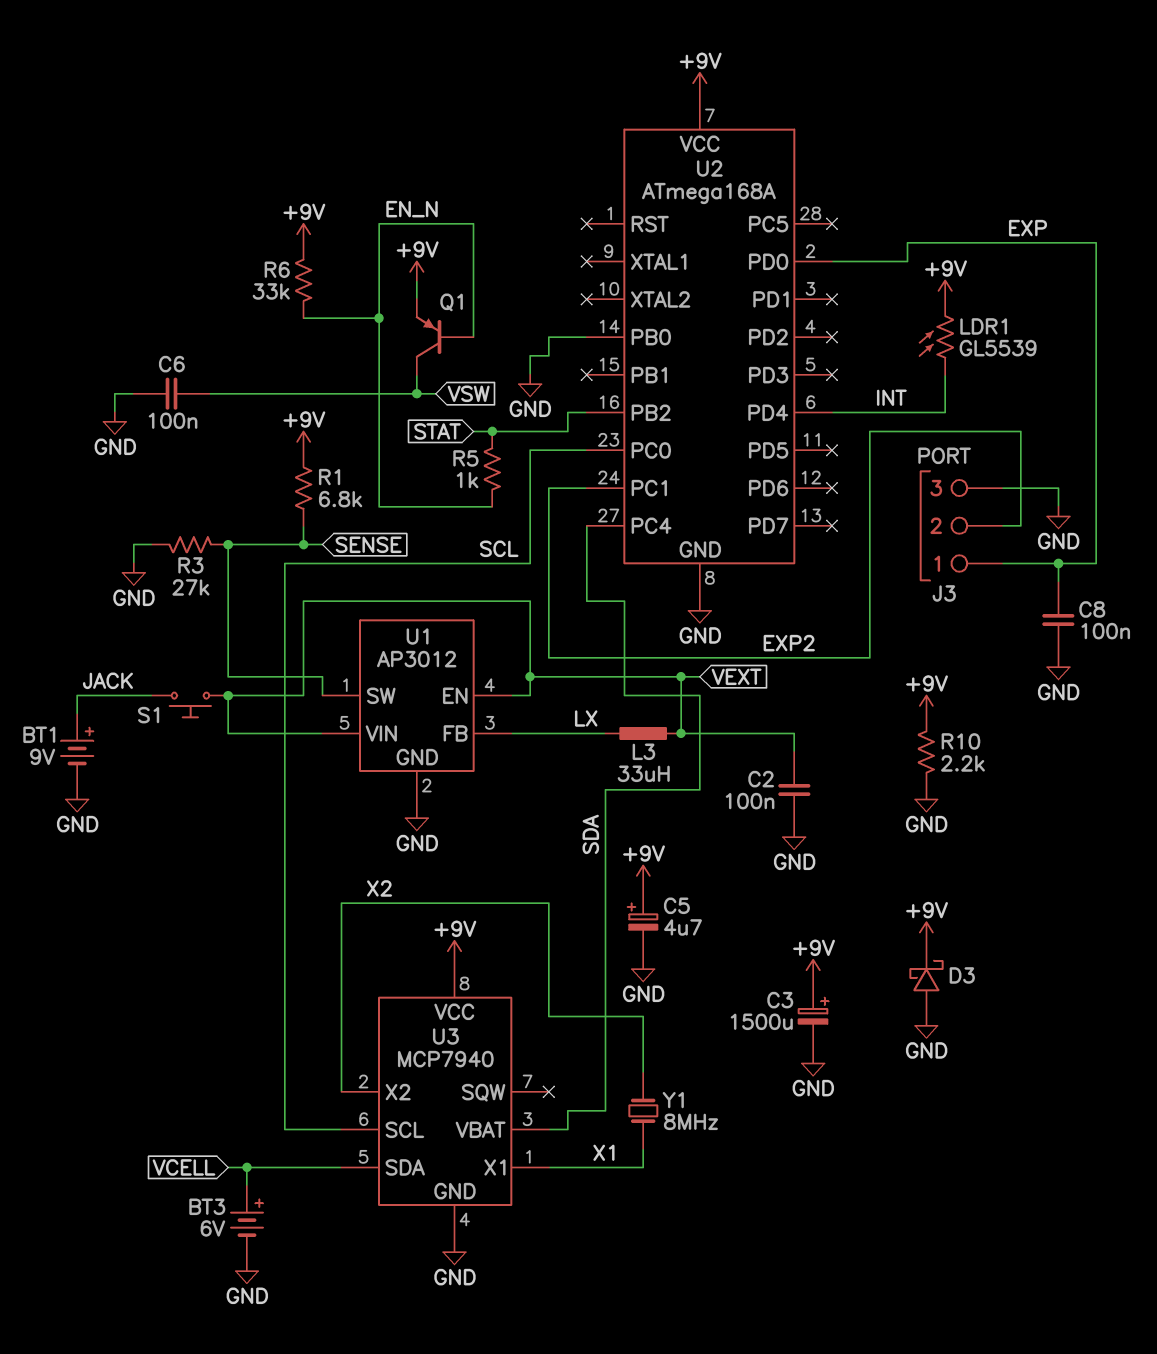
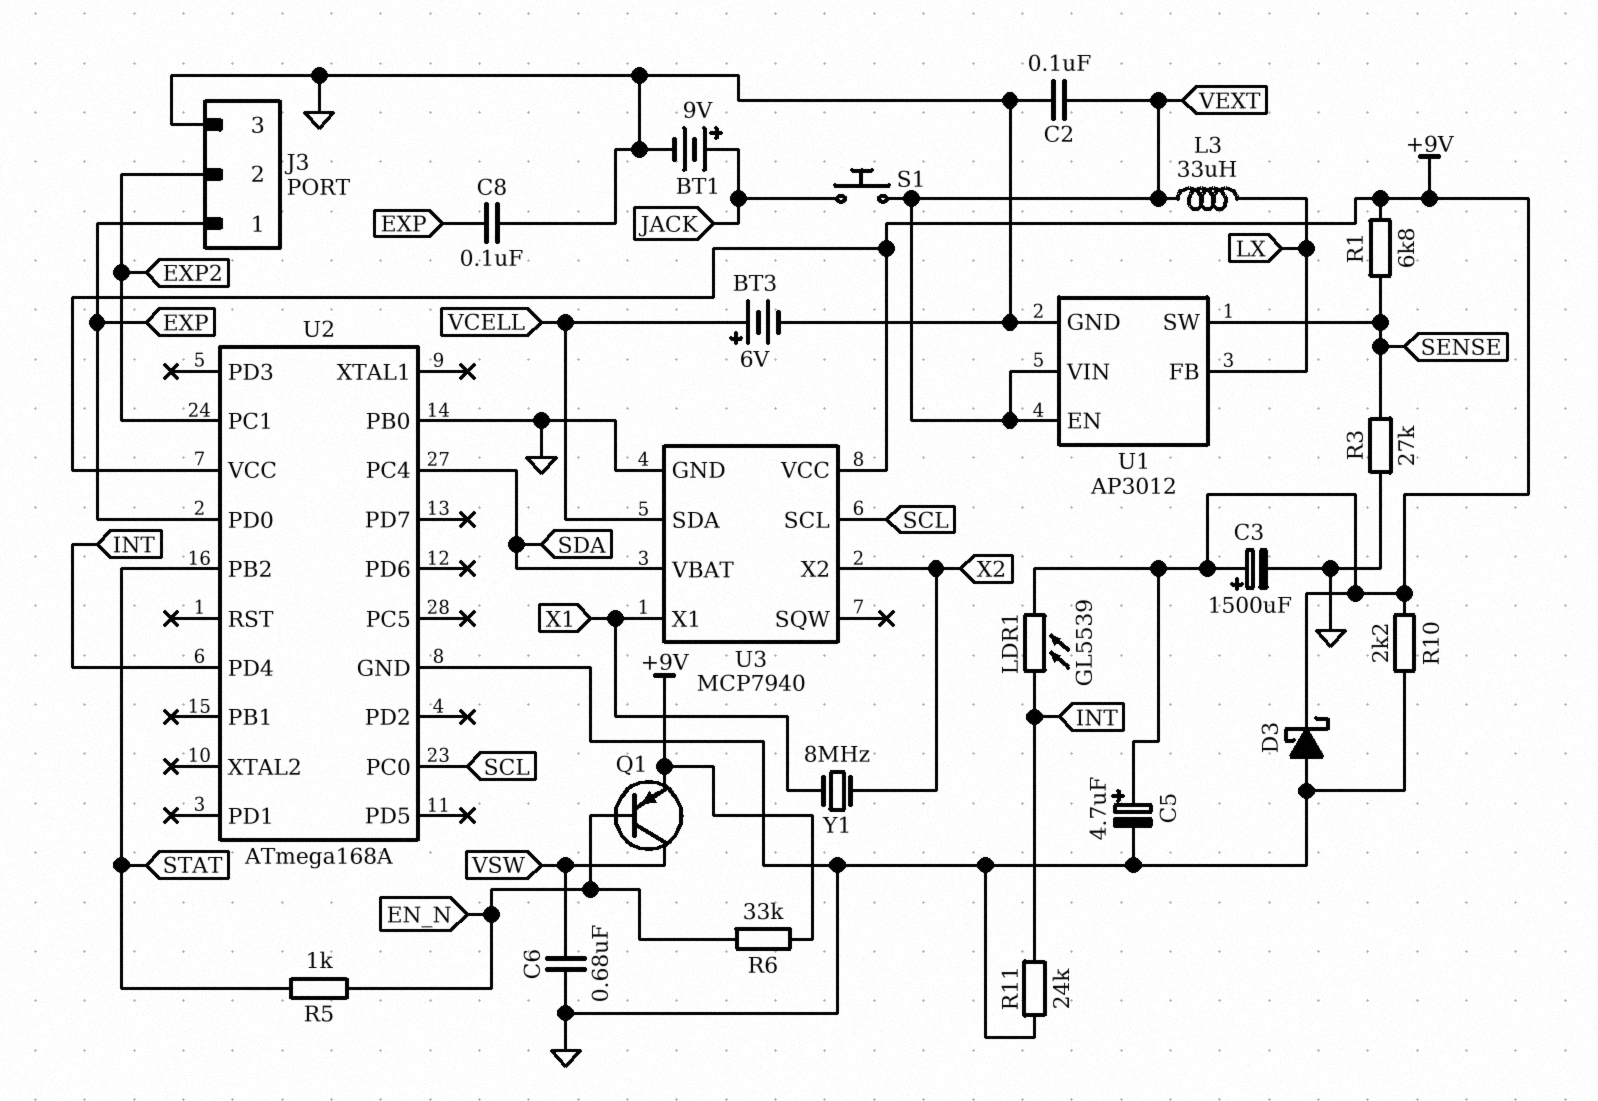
C6: 100nF (GND, VSW) -> 680nF (GND, VSW)
R11: none -> 24k (GND, INT)

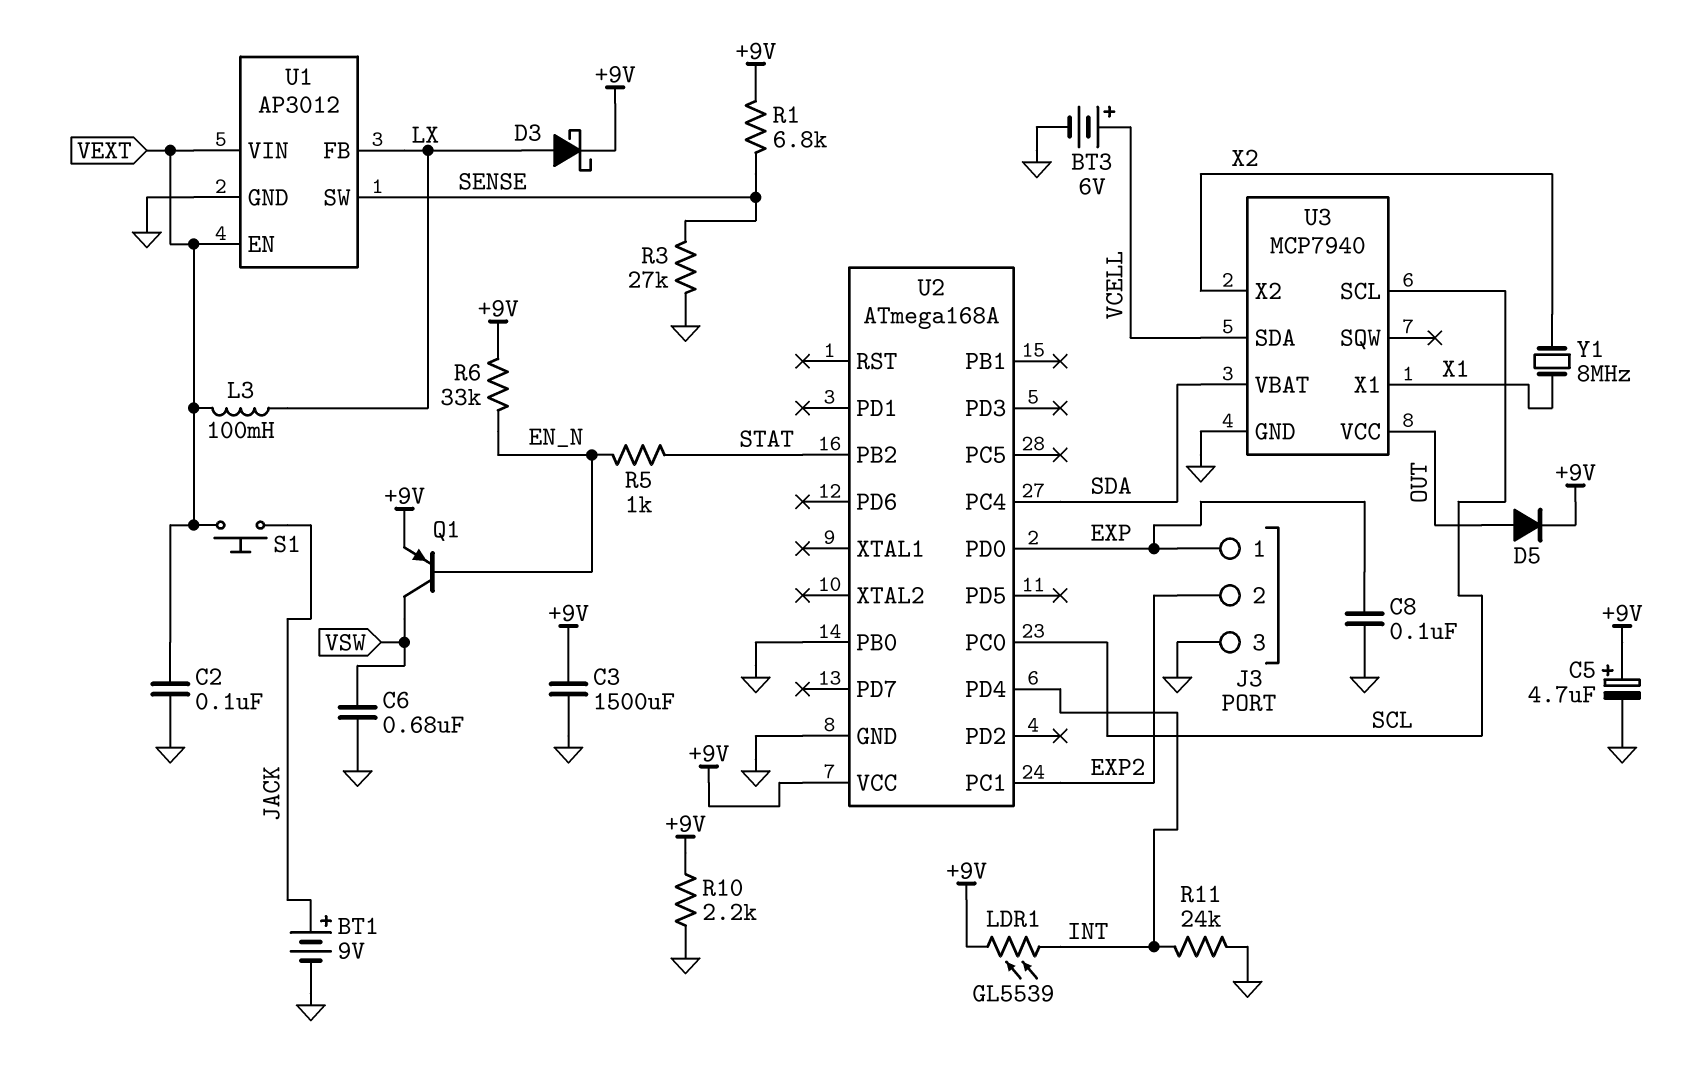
C3: 1500uF (plus +9V, minus GND) -> 1500uF (+9V, GND)
D3: schottky (A GND, K +9V) -> schottky (A LX, K +9V)
D5: none -> diode (A OUT, K +9V)
L3: 33uH (LX, VEXT) -> 100mH (LX, VEXT)
U3 pin VCC: +9V -> OUT

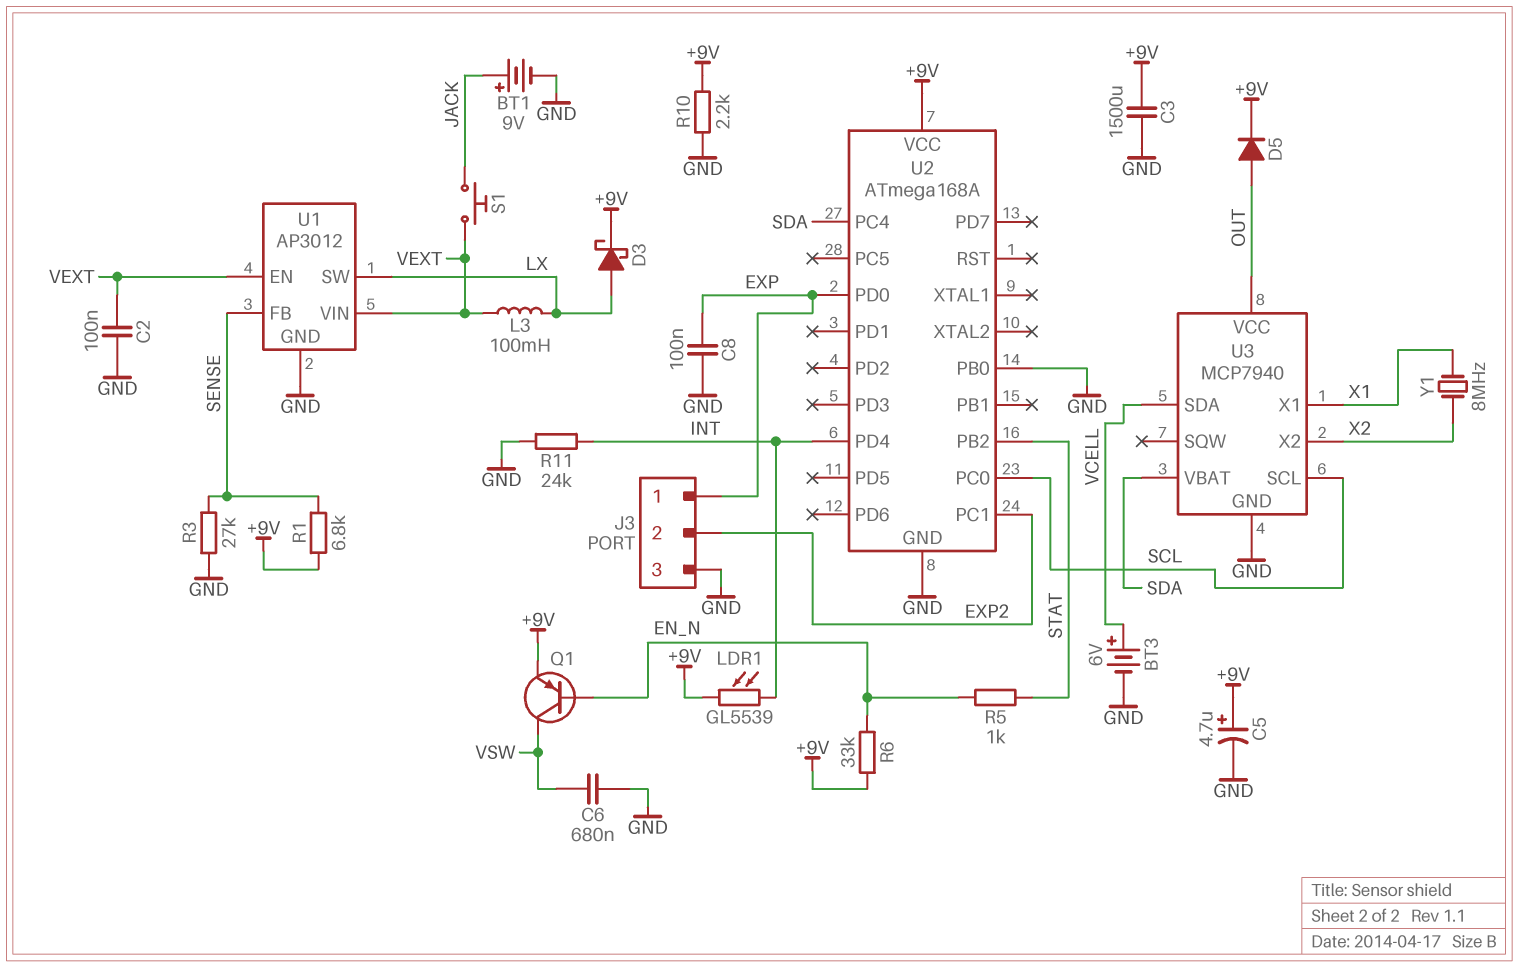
U1 pin FB: LX -> SENSE
U1 pin SW: SENSE -> LX

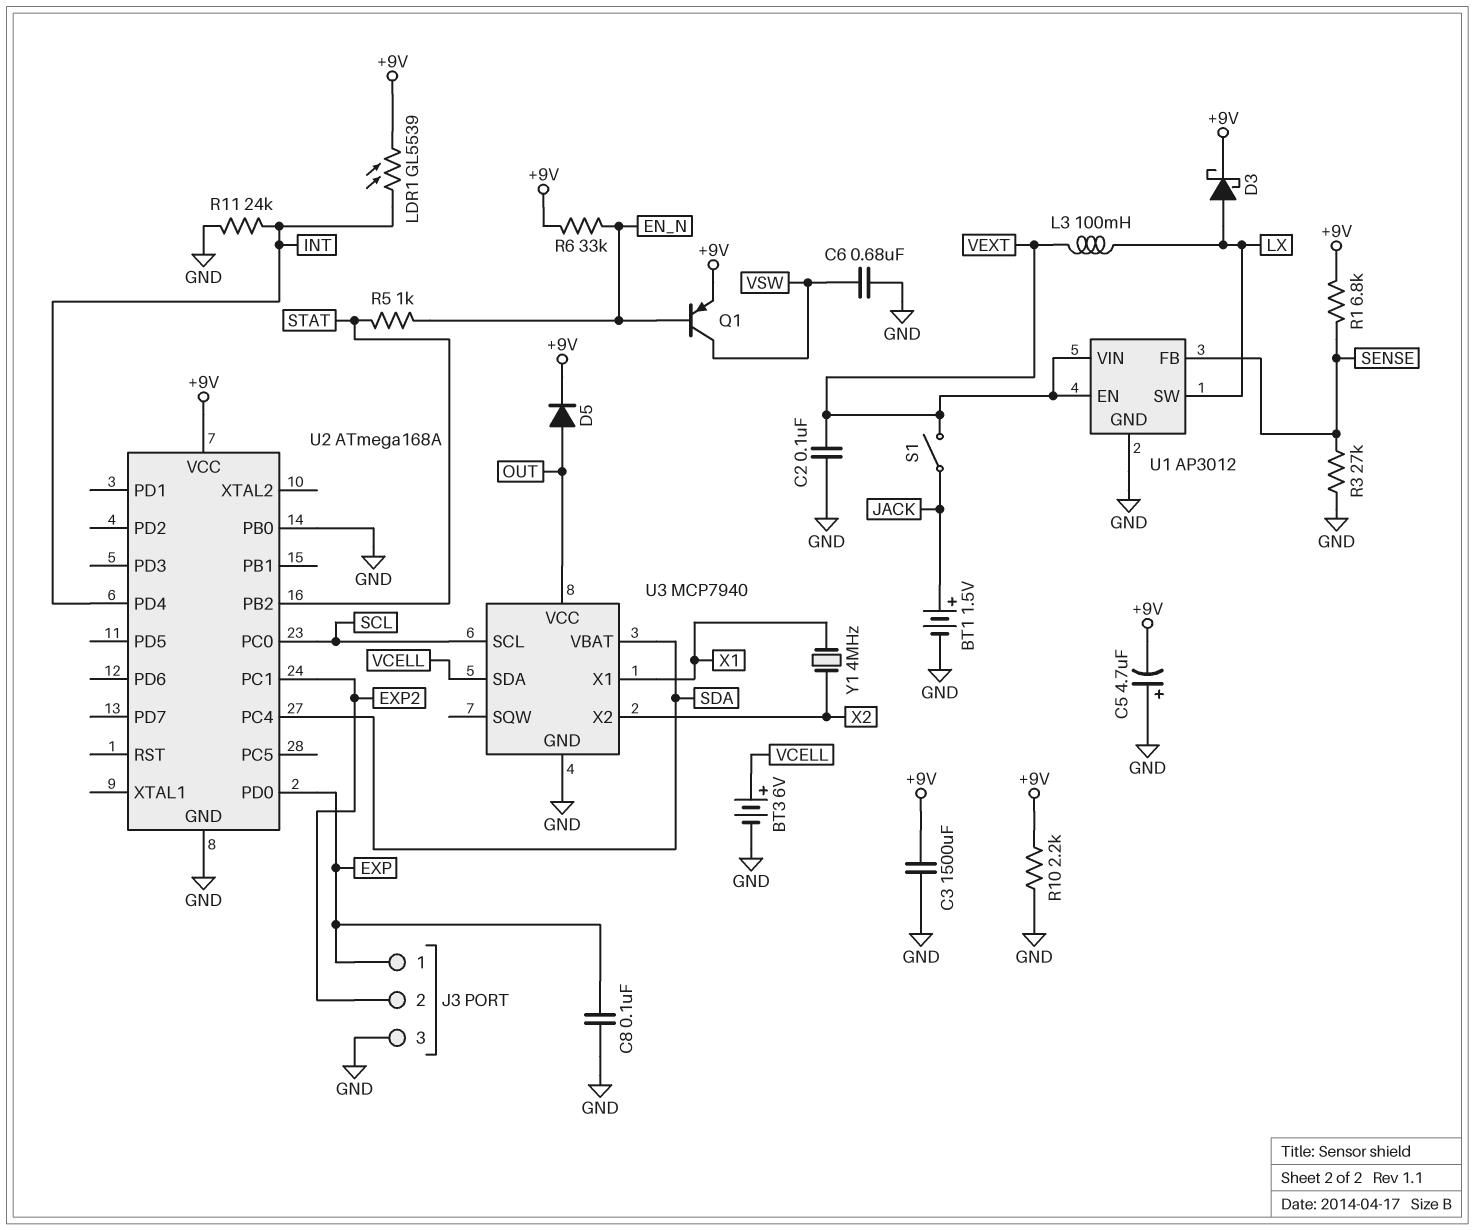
BT1: 9V (plus JACK, minus GND) -> 1.5V (plus JACK, minus GND)
C5: 4.7uF (plus +9V, minus GND) -> 4.7uF (plus GND, minus +9V)
S1: button (JACK, VEXT) -> switch (JACK, VEXT)
Y1: 8MHz (X1, X2) -> 4MHz (X1, X2)

